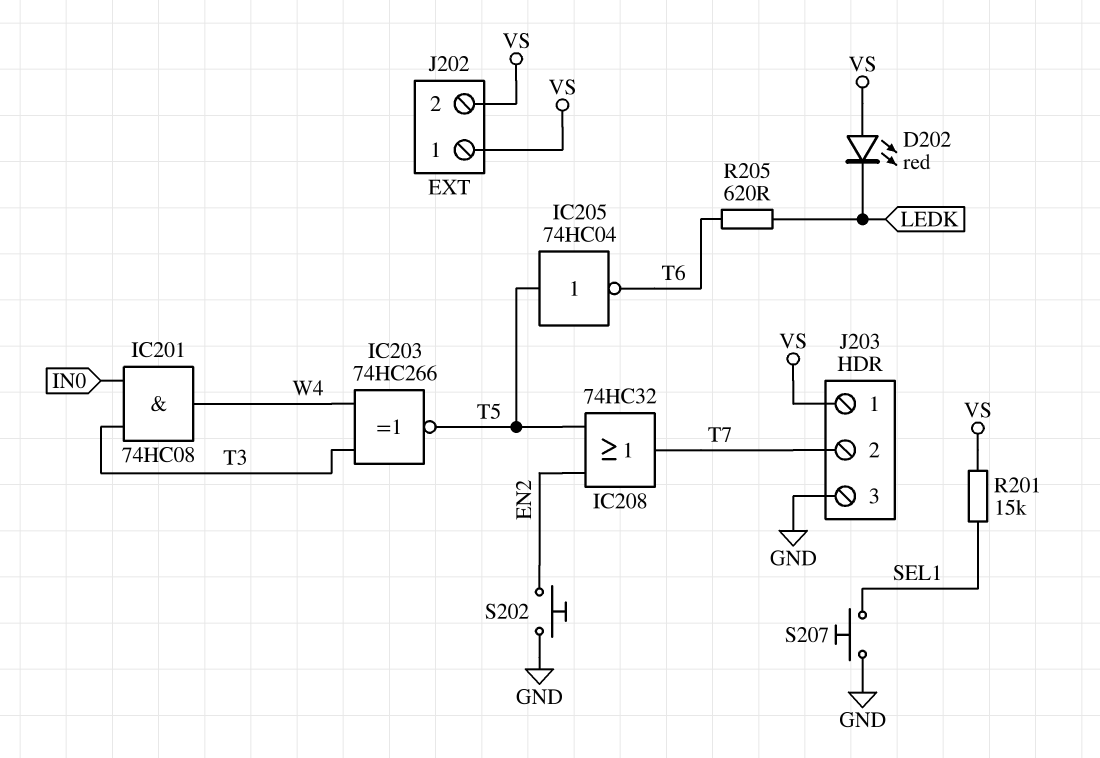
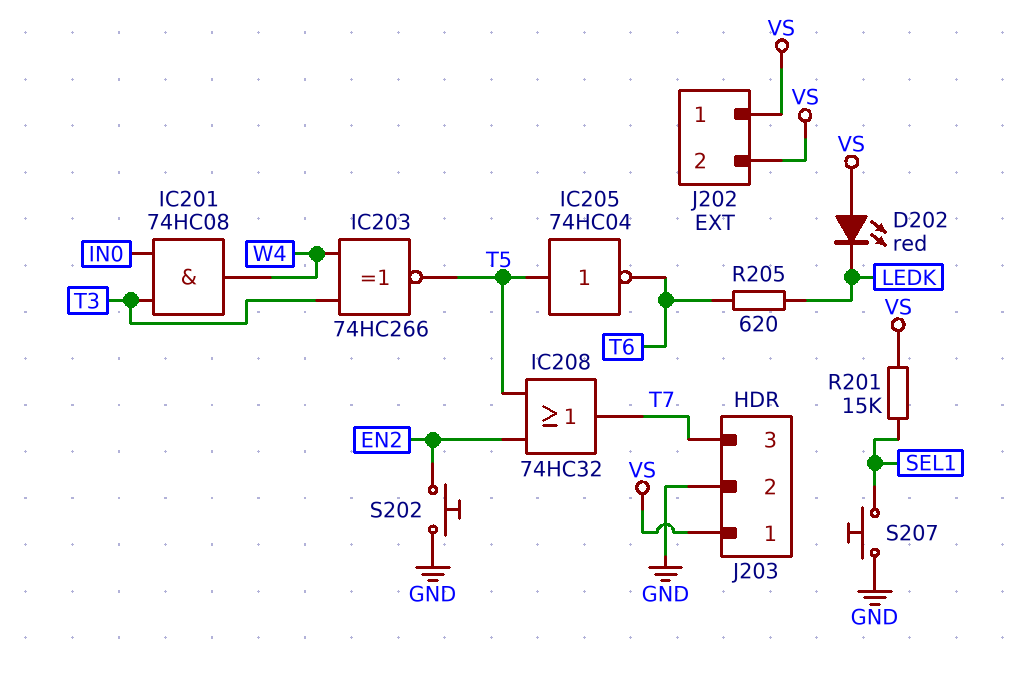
J203 pin 2: T7 -> GND
J203 pin 3: GND -> T7

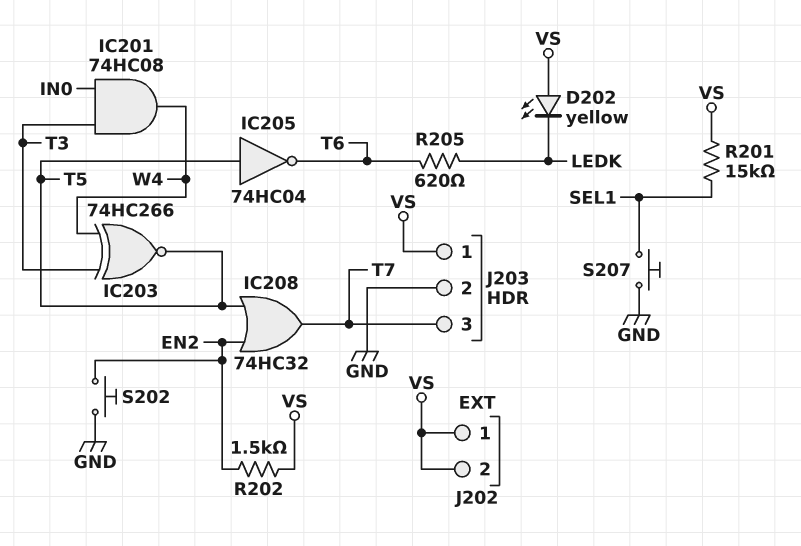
D202: LED red (A VS, K LEDK) -> LED yellow (A VS, K LEDK)
R202: none -> 1.5k (EN2, VS)

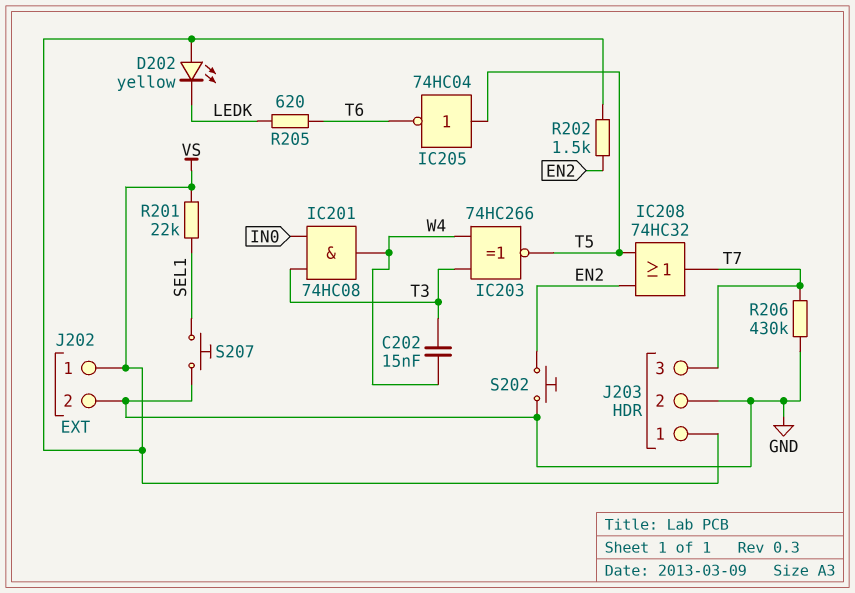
C202: none -> 15nF (T3, W4)
J202 pin 2: VS -> GND
R201: 15k (SEL1, VS) -> 22k (SEL1, VS)
R206: none -> 430k (GND, T7)

